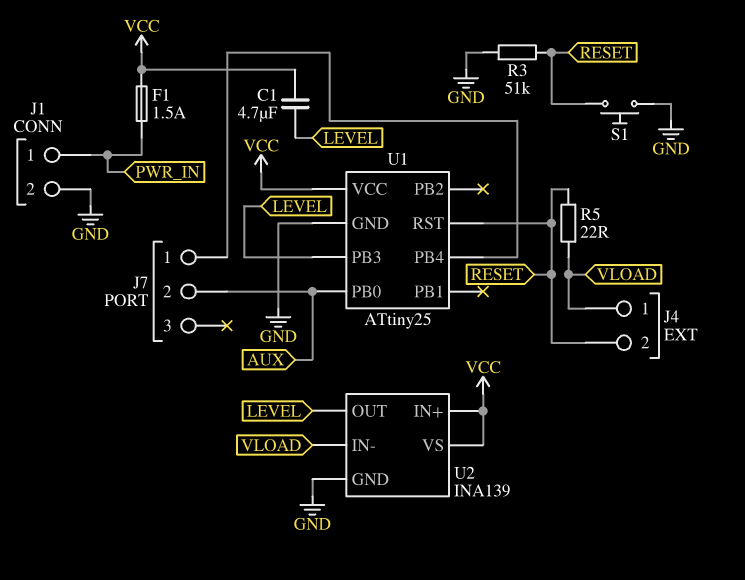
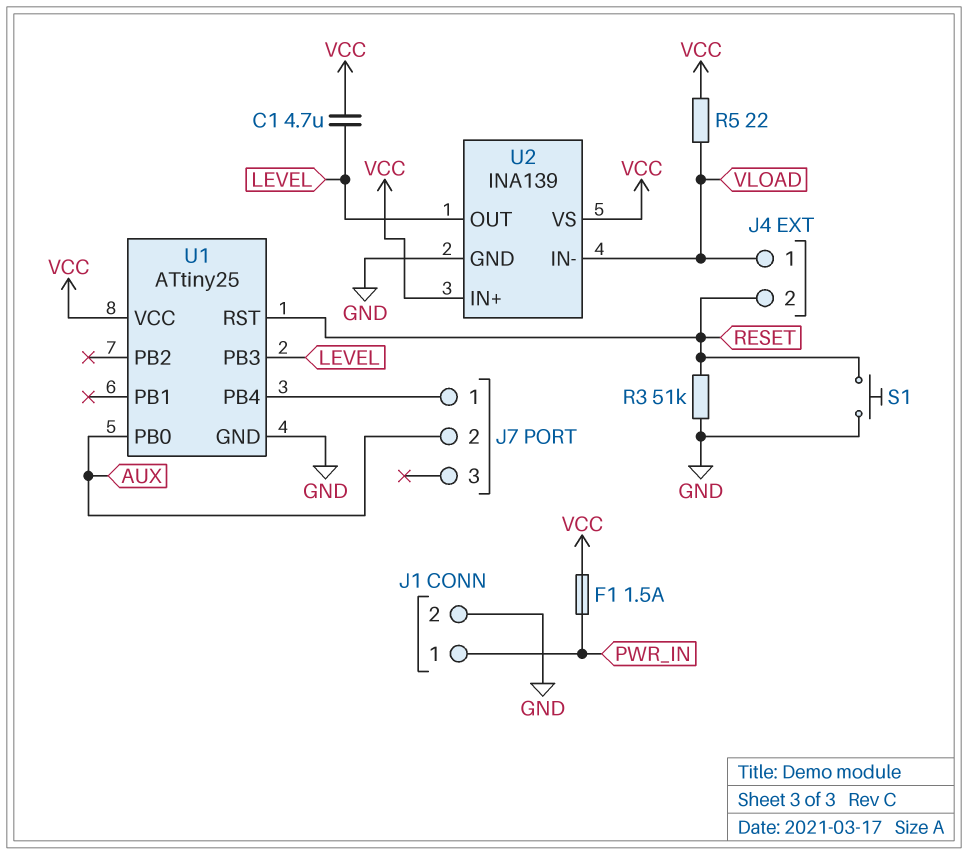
R5: 22 (RESET, VLOAD) -> 22 (VCC, VLOAD)

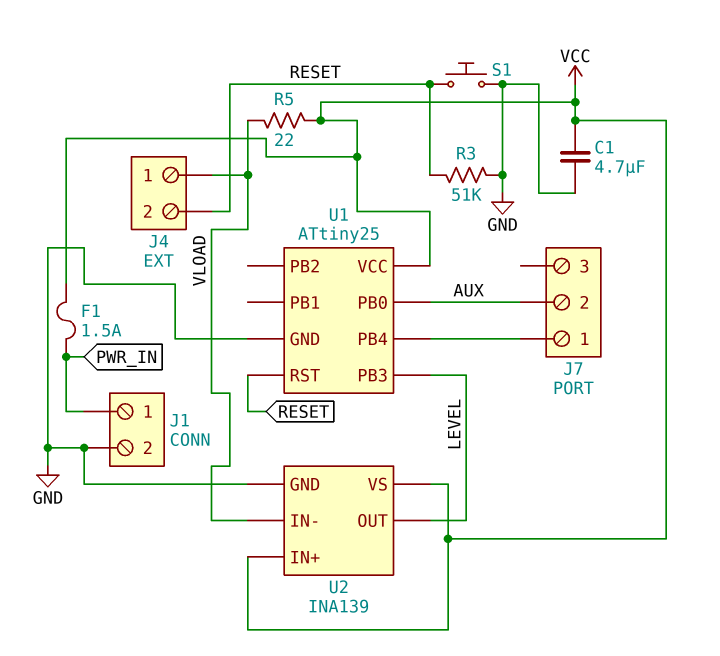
C1: 4.7uF (LEVEL, VCC) -> 4.7uF (GND, VCC)

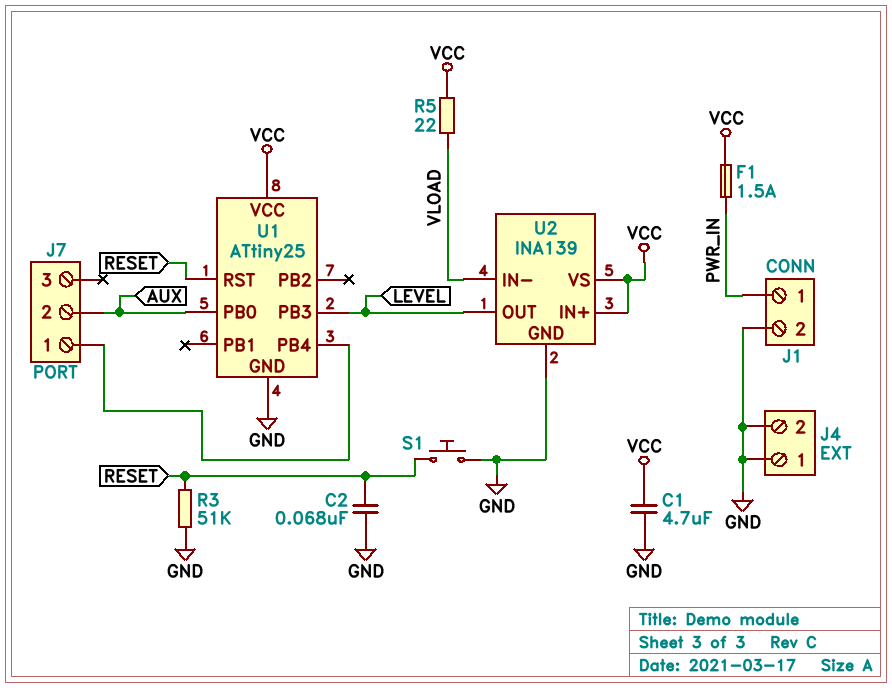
C2: none -> 68nF (GND, RESET)
J4 pin 1: VLOAD -> GND
J4 pin 2: RESET -> GND

